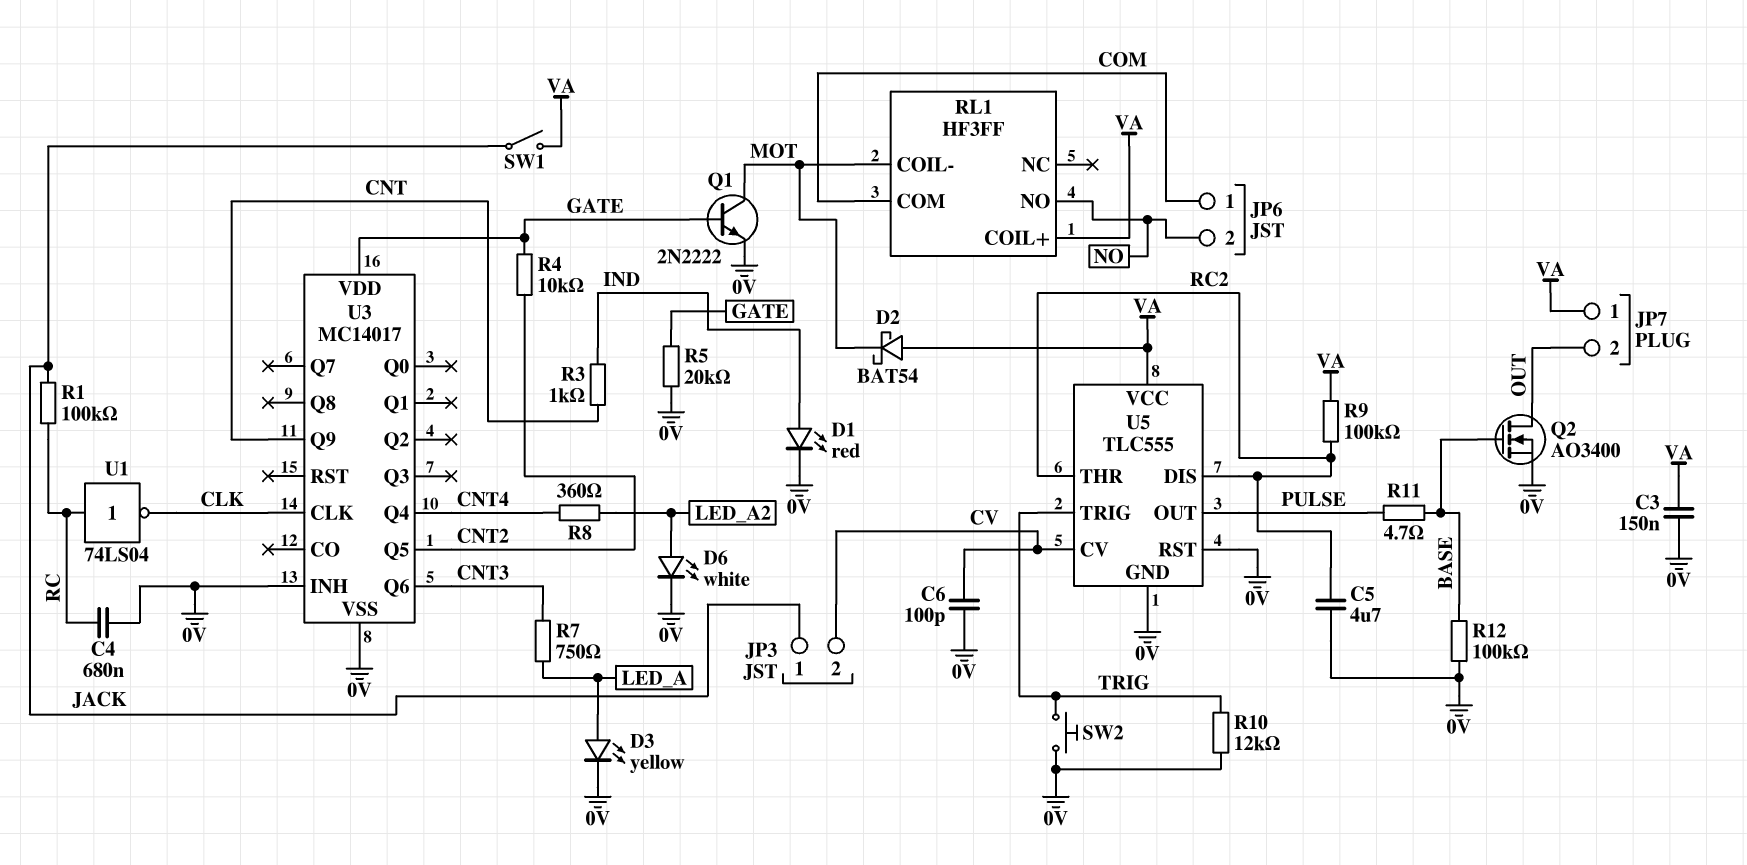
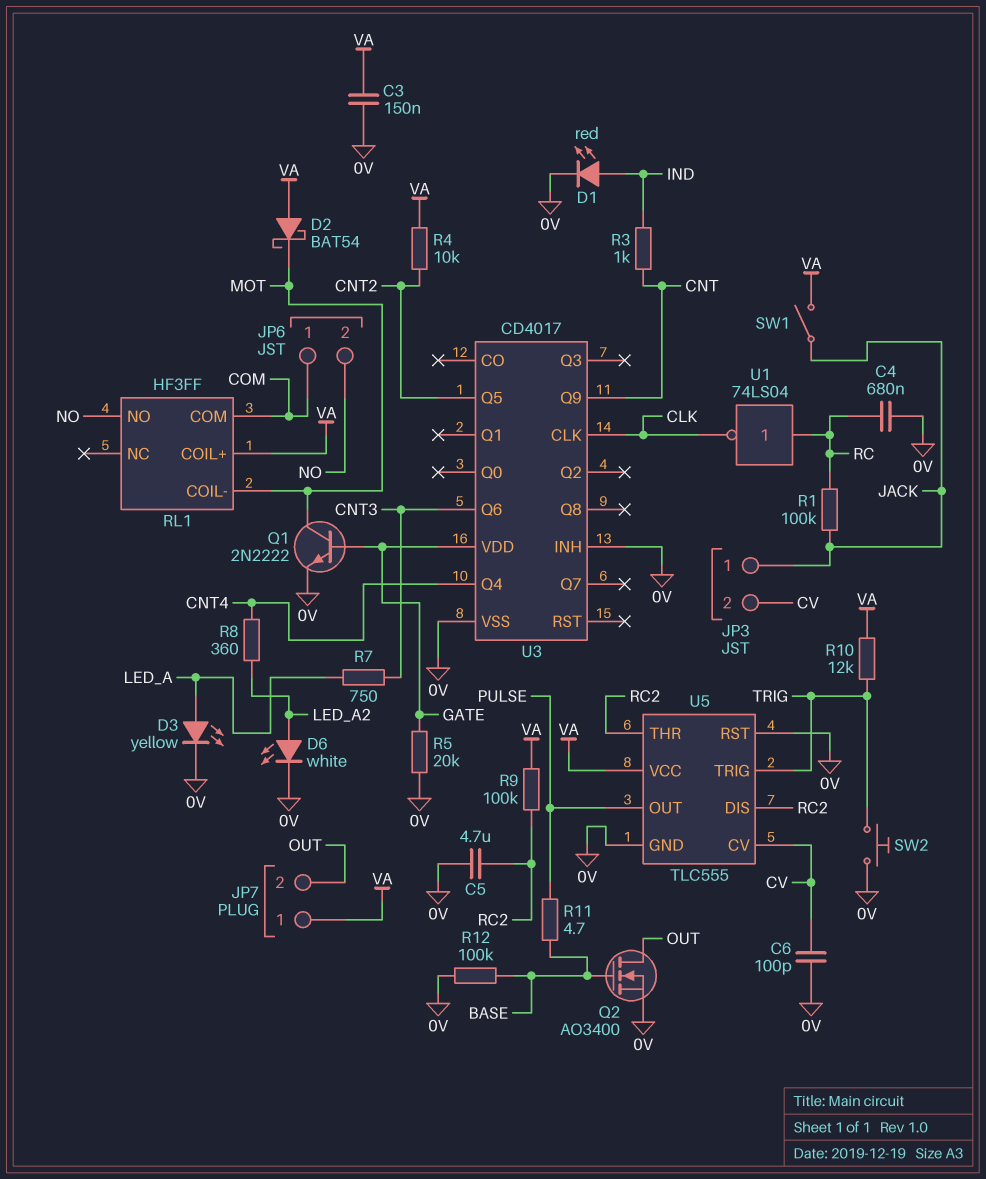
R4: 10k (CNT2, GATE) -> 10k (CNT2, VA)
R10: 12k (0V, TRIG) -> 12k (TRIG, VA)
U3: MC14017 -> CD4017

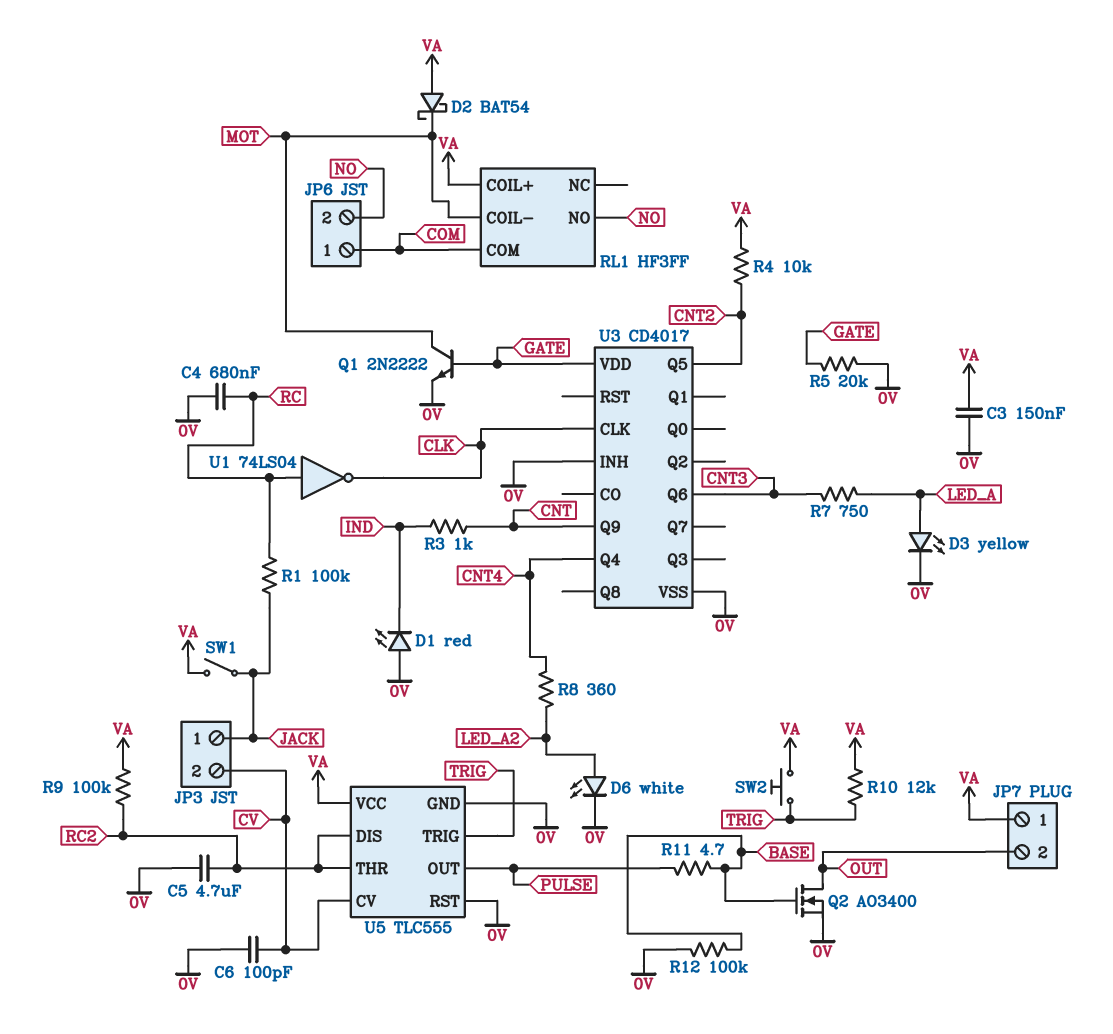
D1: LED red (A IND, K 0V) -> LED red (A 0V, K IND)
SW2: button (0V, TRIG) -> button (TRIG, VA)

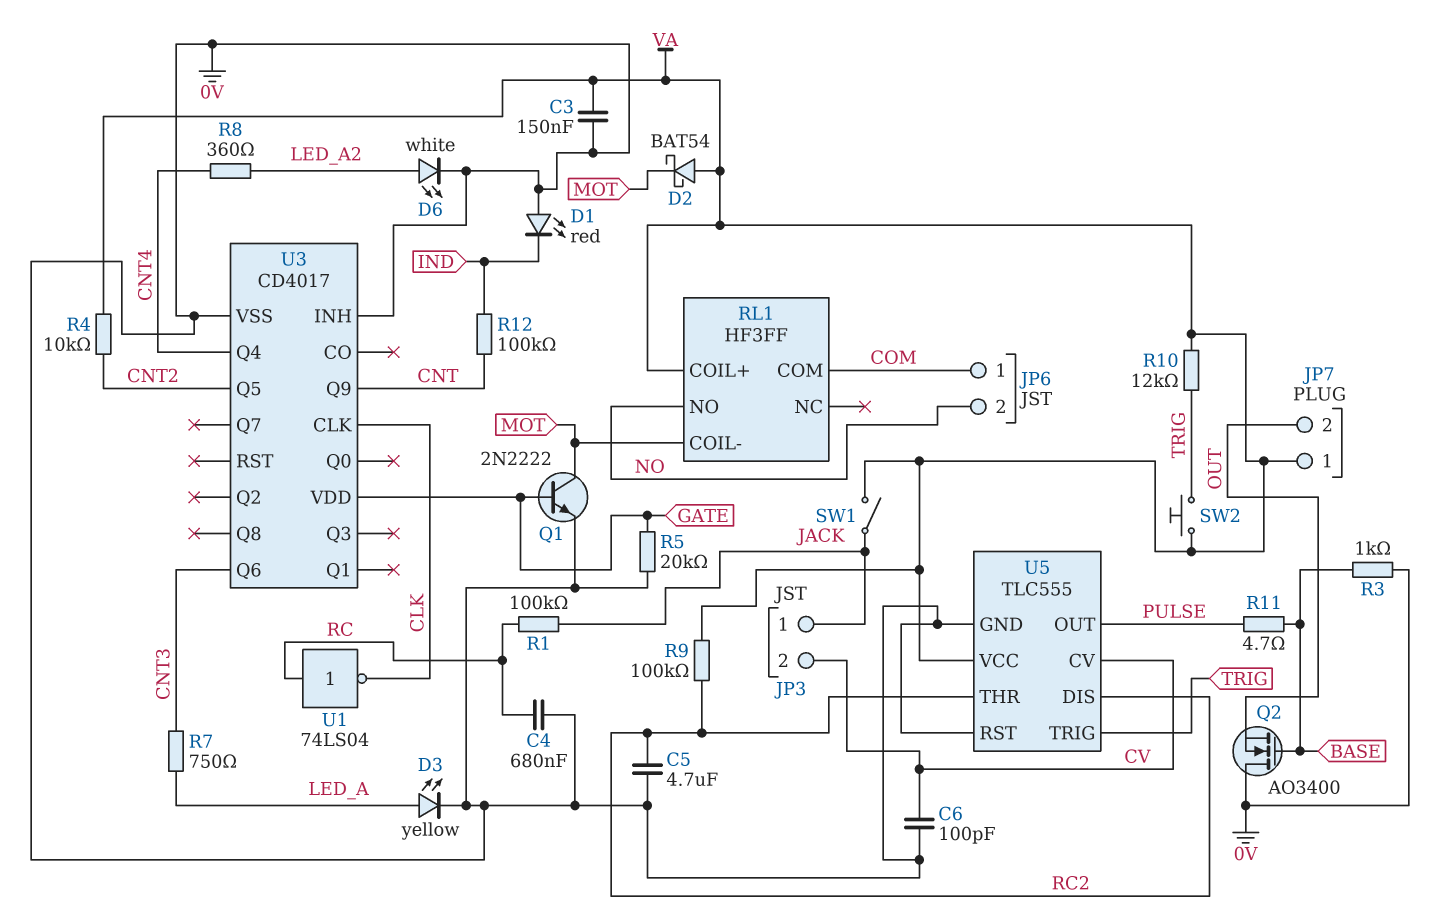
Q2: NMOS AO3400 (G BASE, D OUT, S 0V) -> NMOS AO3400 (G BASE, D 0V, S OUT)
R3: 1k (CNT, IND) -> 1k (0V, BASE)
R12: 100k (0V, BASE) -> 100k (CNT, IND)

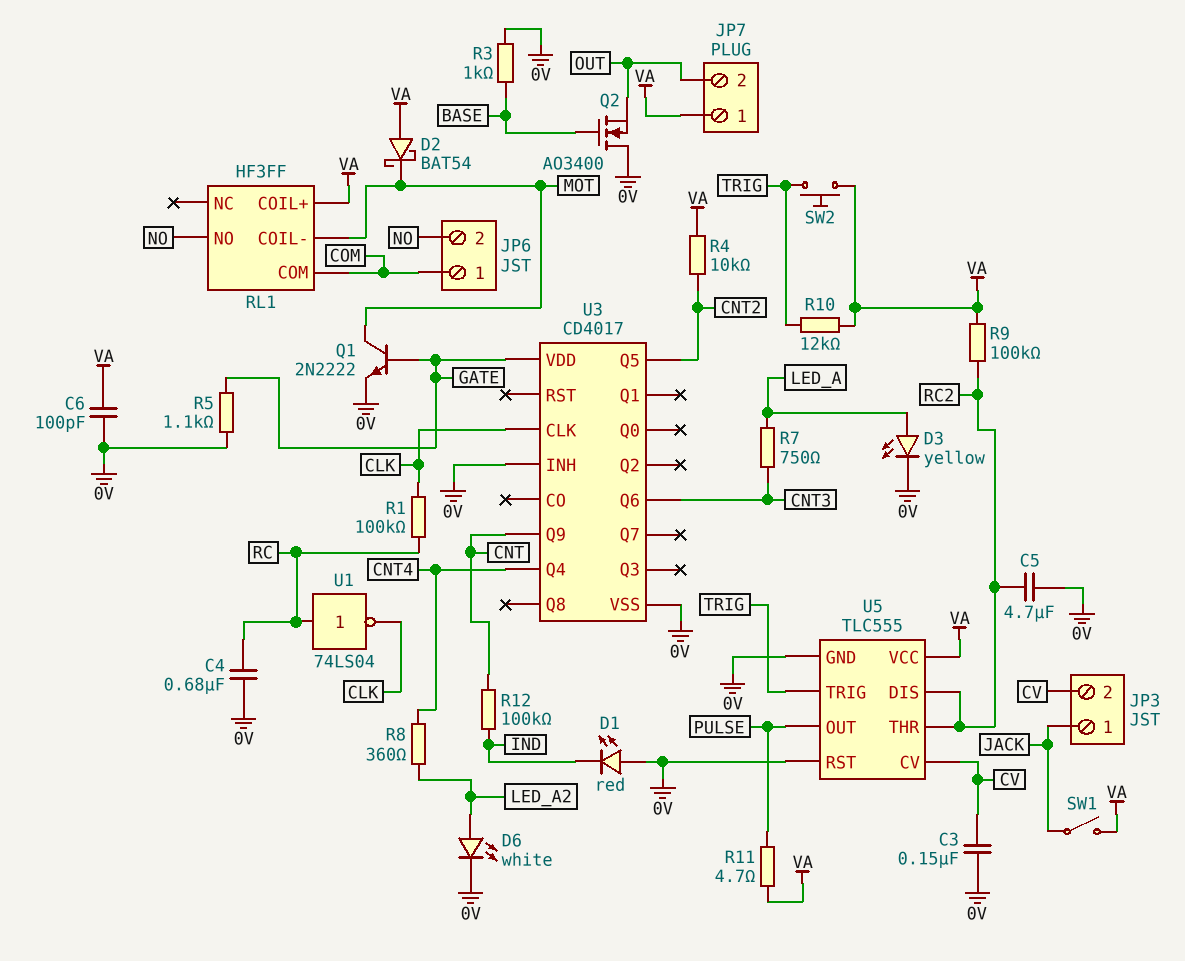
C3: 150nF (0V, VA) -> 150nF (0V, CV)
C6: 100pF (0V, CV) -> 100pF (0V, VA)
R1: 100k (JACK, RC) -> 100k (CLK, RC)
R5: 20k (0V, GATE) -> 1.1k (0V, GATE)
R11: 4.7 (BASE, PULSE) -> 4.7 (PULSE, VA)

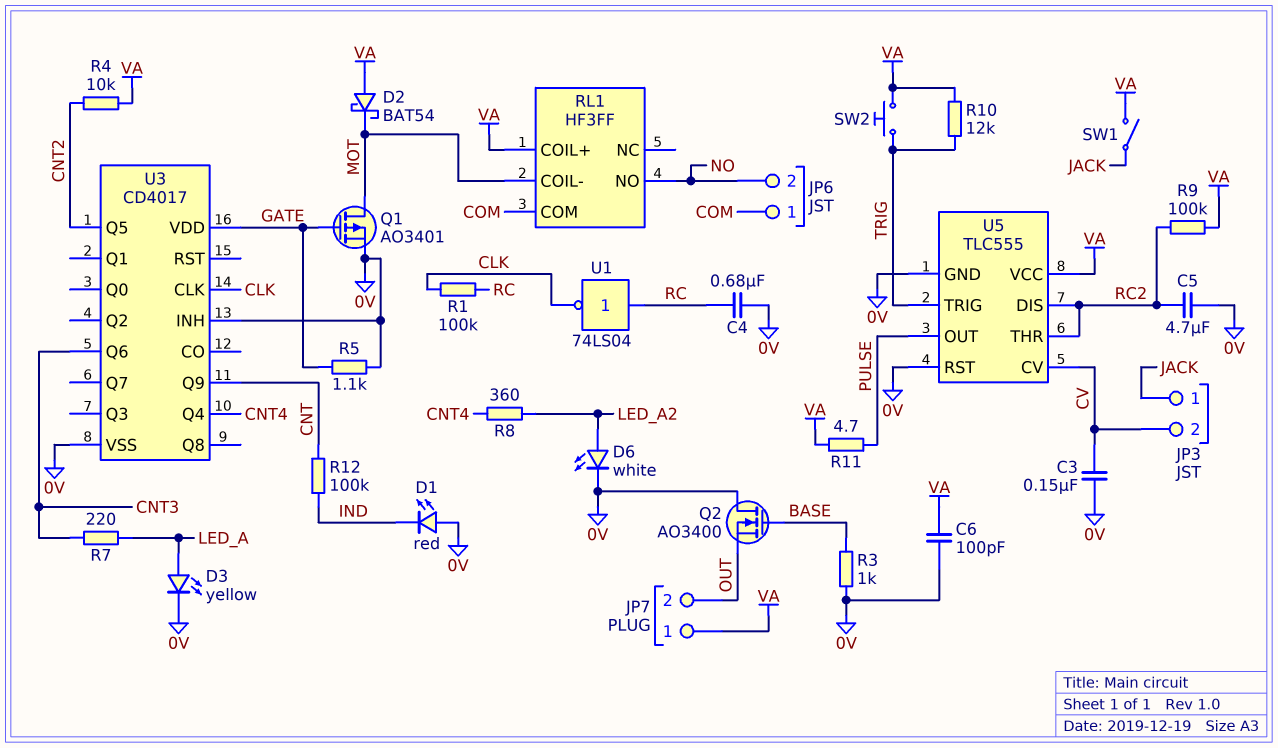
Q1: NPN 2N2222 (B GATE, C MOT, E 0V) -> PMOS AO3401 (G GATE, D MOT, S 0V)
R7: 750 (CNT3, LED_A) -> 220 (CNT3, LED_A)

